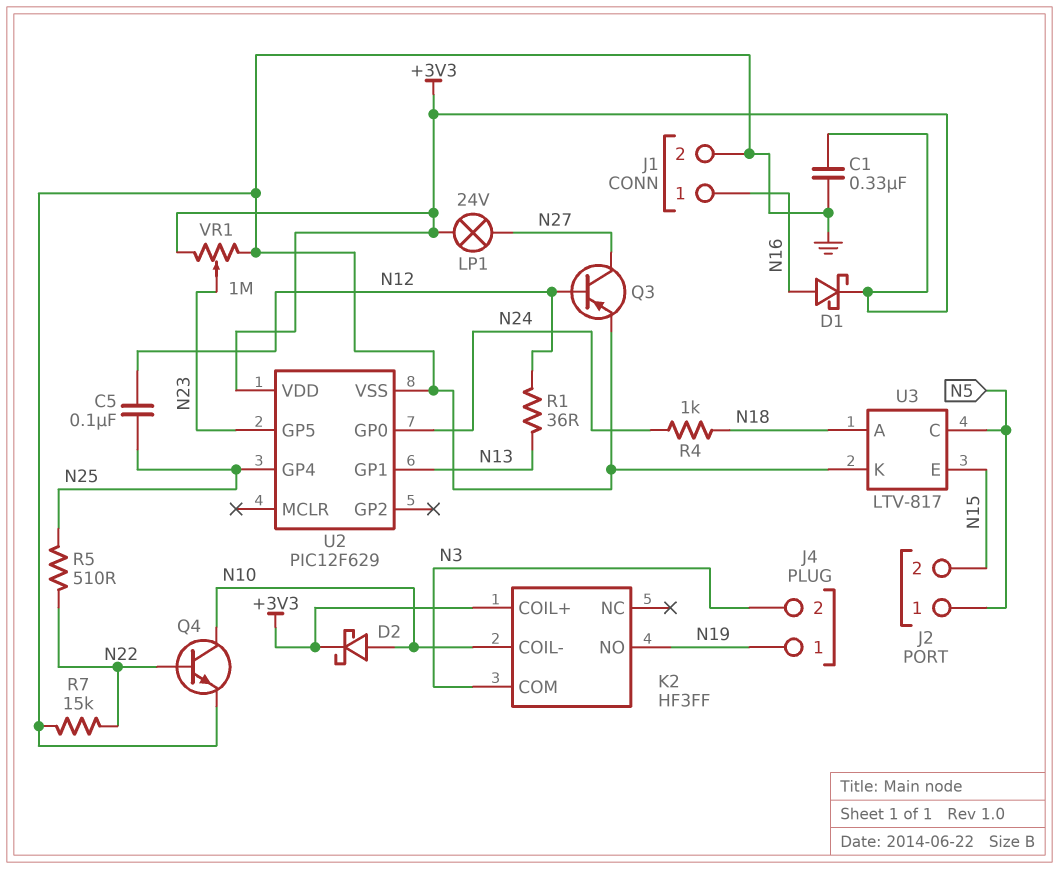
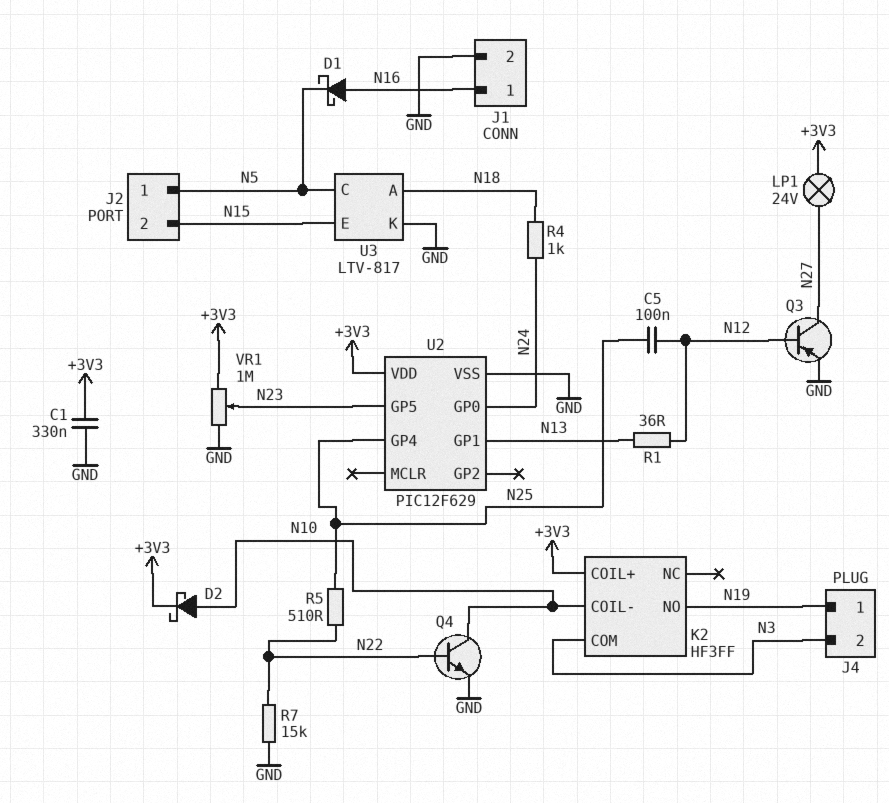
D1: schottky (A N16, K +3V3) -> schottky (A N16, K N5)

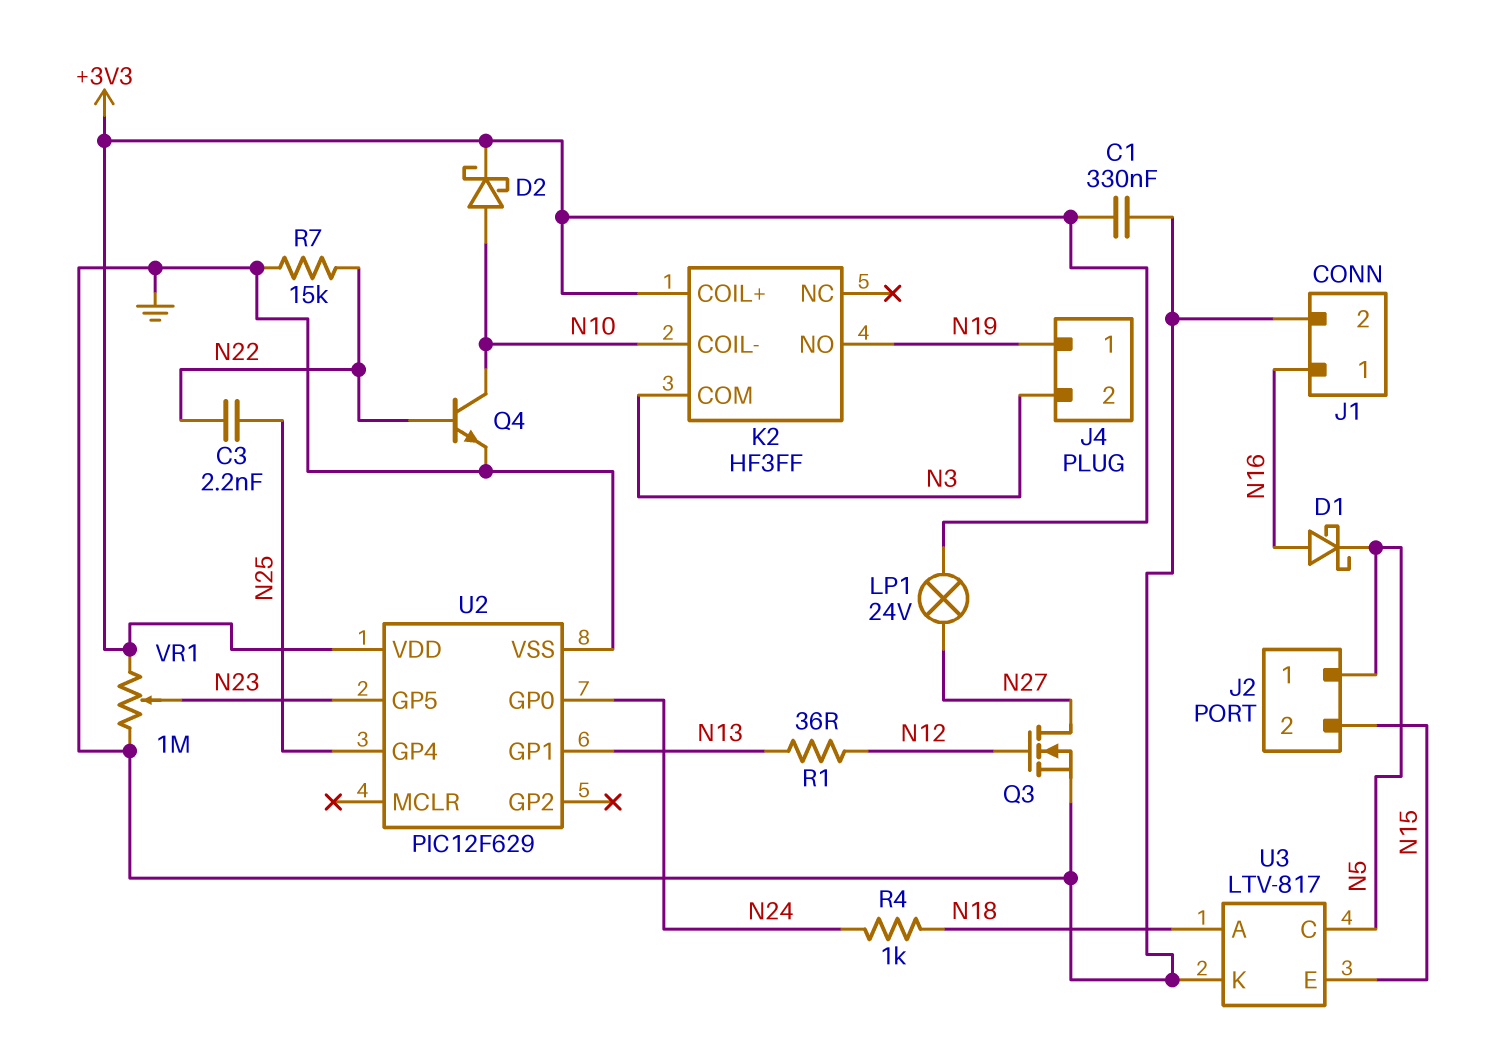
C3: none -> 2.2nF (N22, N25)
C5: 100nF (N12, N25) -> none
Q3: PNP (B N12, C N27, E GND) -> NMOS (G N12, D N27, S GND)
R5: 510 (N22, N25) -> none

